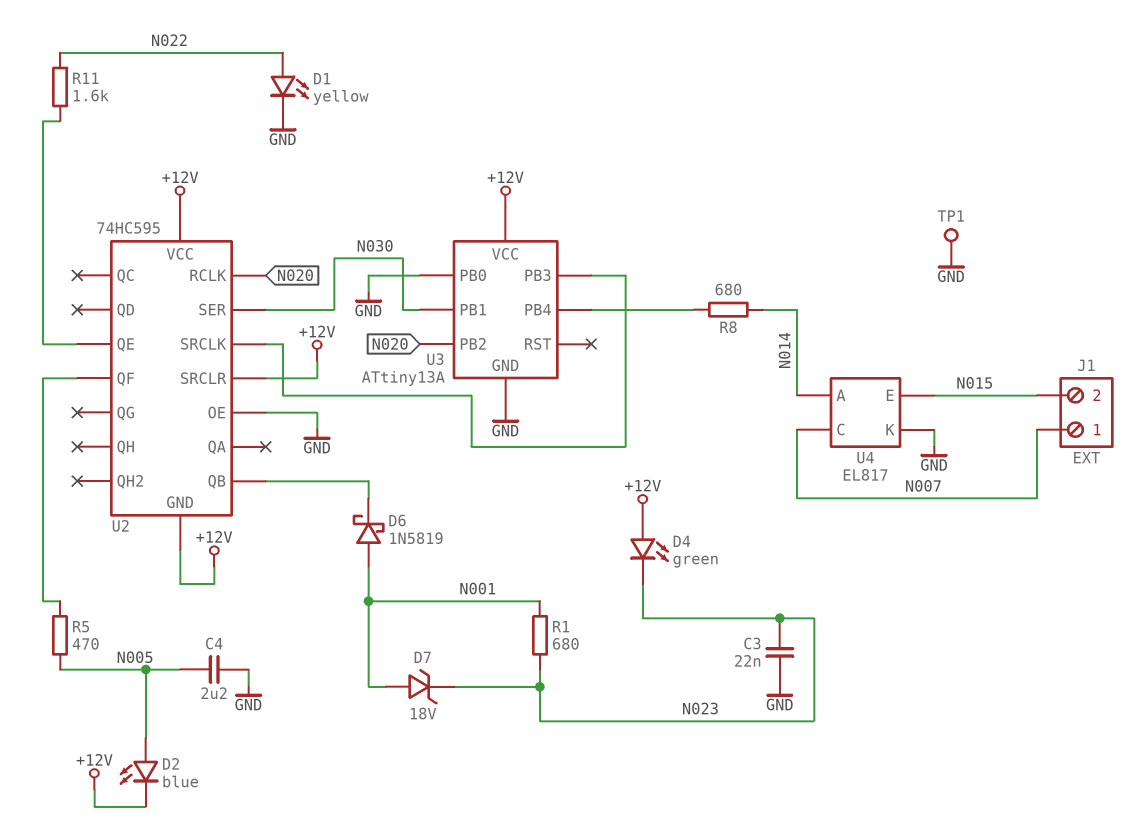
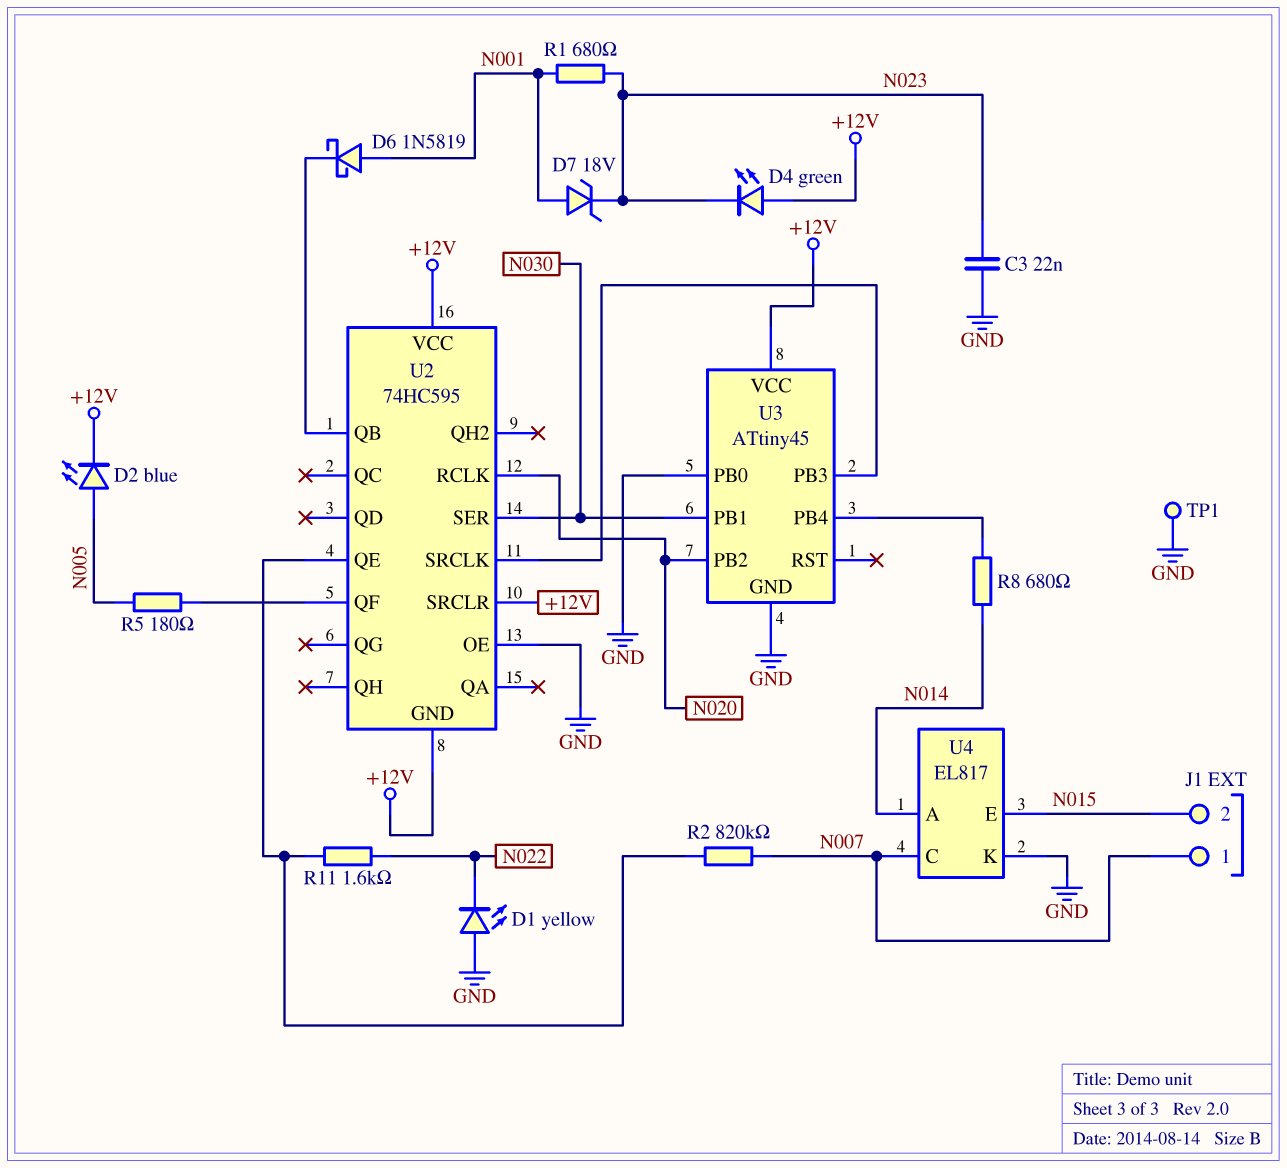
C4: 2.2uF (GND, N005) -> none
D1: LED yellow (A N022, K GND) -> LED yellow (A GND, K N022)
R2: none -> 820k (N007, U2/QE)
R5: 470 (N005, U2/QF) -> 180 (N005, U2/QF)
U3: ATtiny13A -> ATtiny45

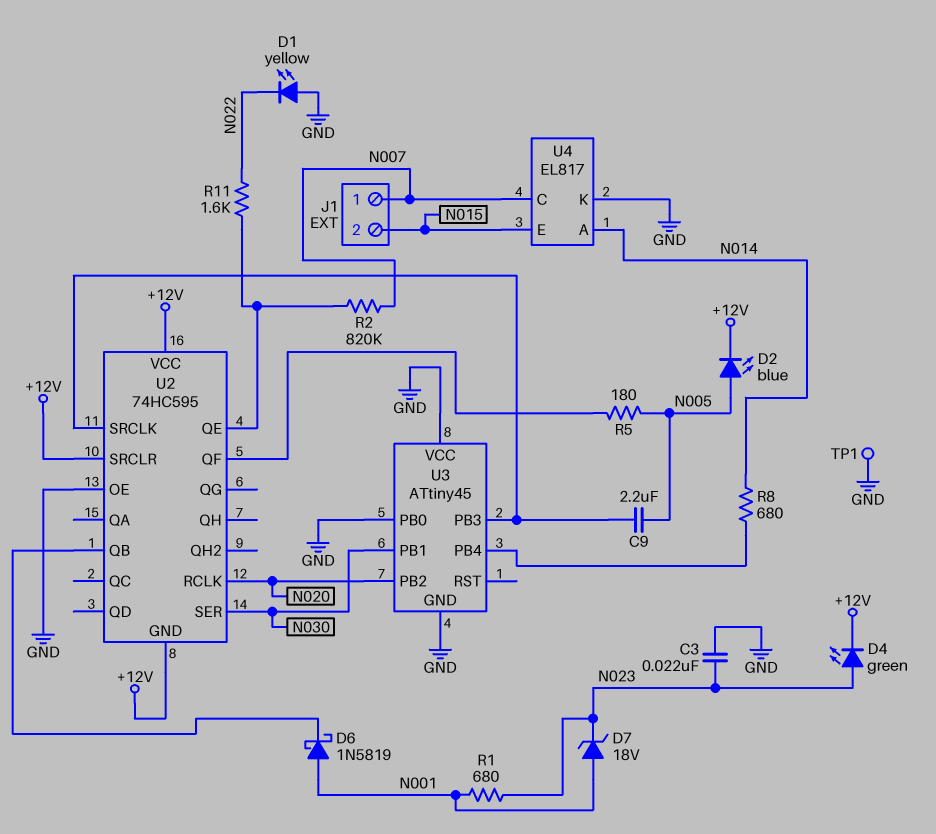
C9: none -> 2.2uF (N005, U2/SRCLK)
D4: LED green (A +12V, K N023) -> LED green (A N023, K +12V)
U3 pin VCC: +12V -> GND

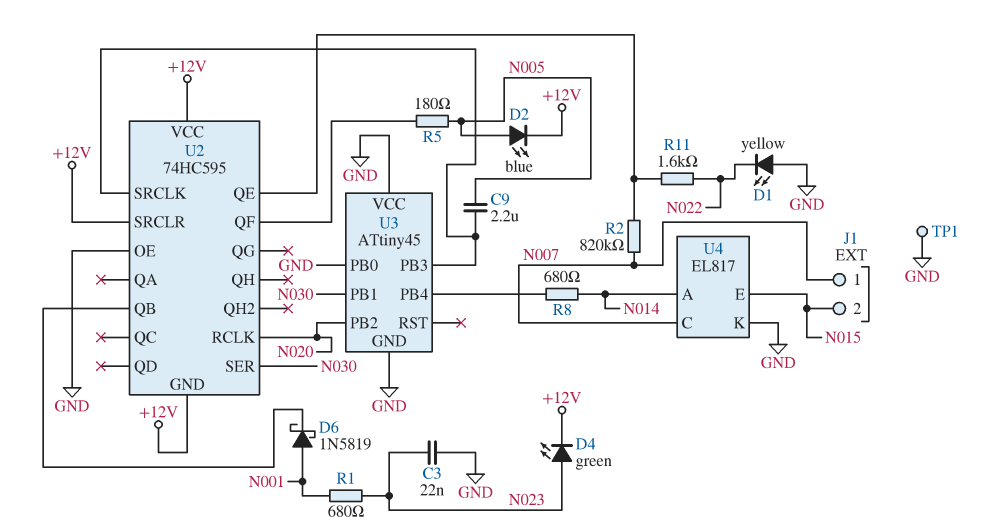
D7: zener 18V (A N001, K N023) -> none

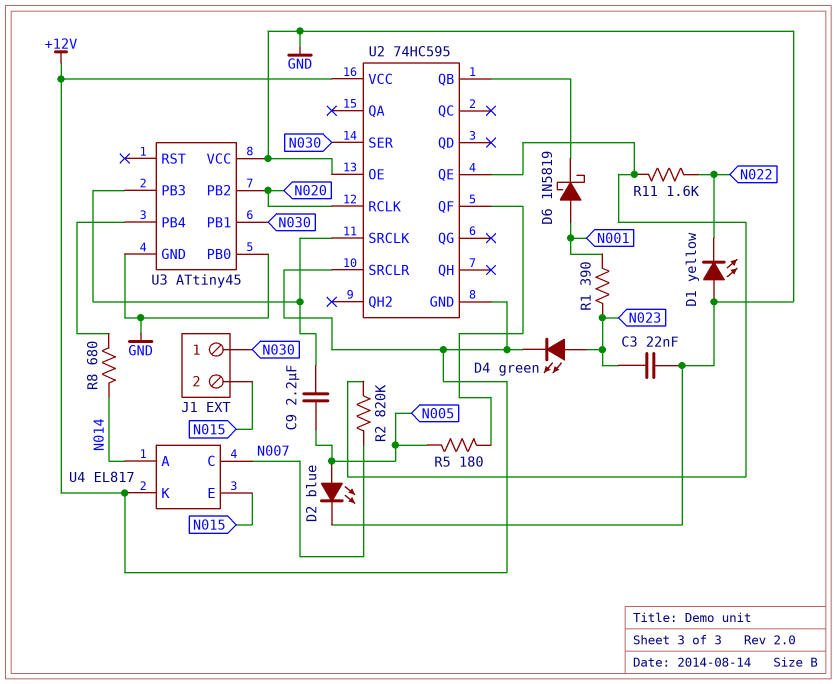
D2: LED blue (A N005, K +12V) -> LED blue (A N005, K GND)
J1 pin 1: N007 -> N030
R1: 680 (N001, N023) -> 390 (N001, N023)
TP1: test point (GND) -> none
U4 pin K: GND -> +12V

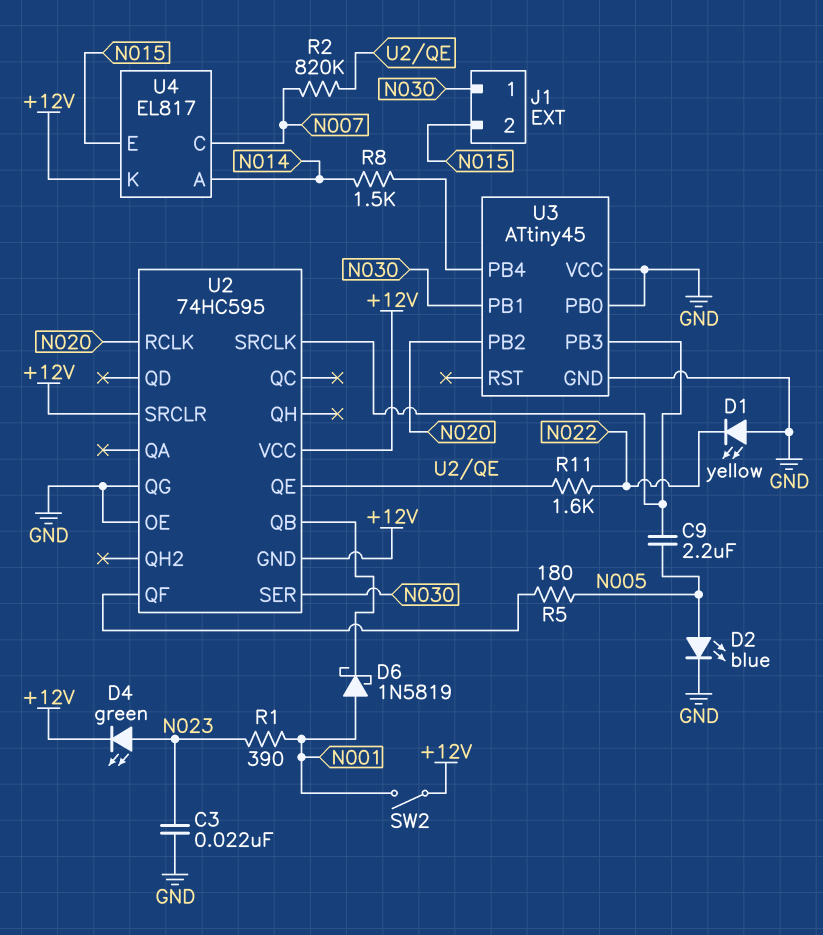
R8: 680 (N014, U3/PB4) -> 1.5k (N014, U3/PB4)
SW2: none -> switch (+12V, N001)
U2 pin QG: none -> GND

